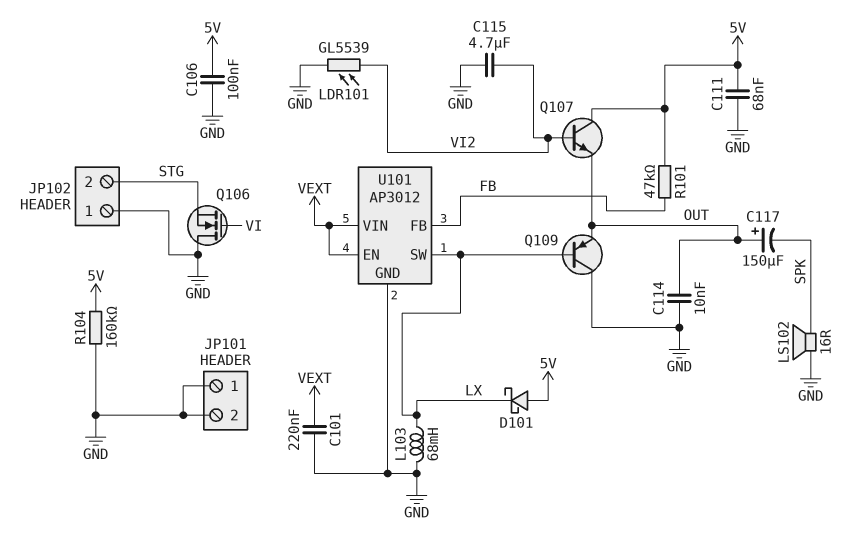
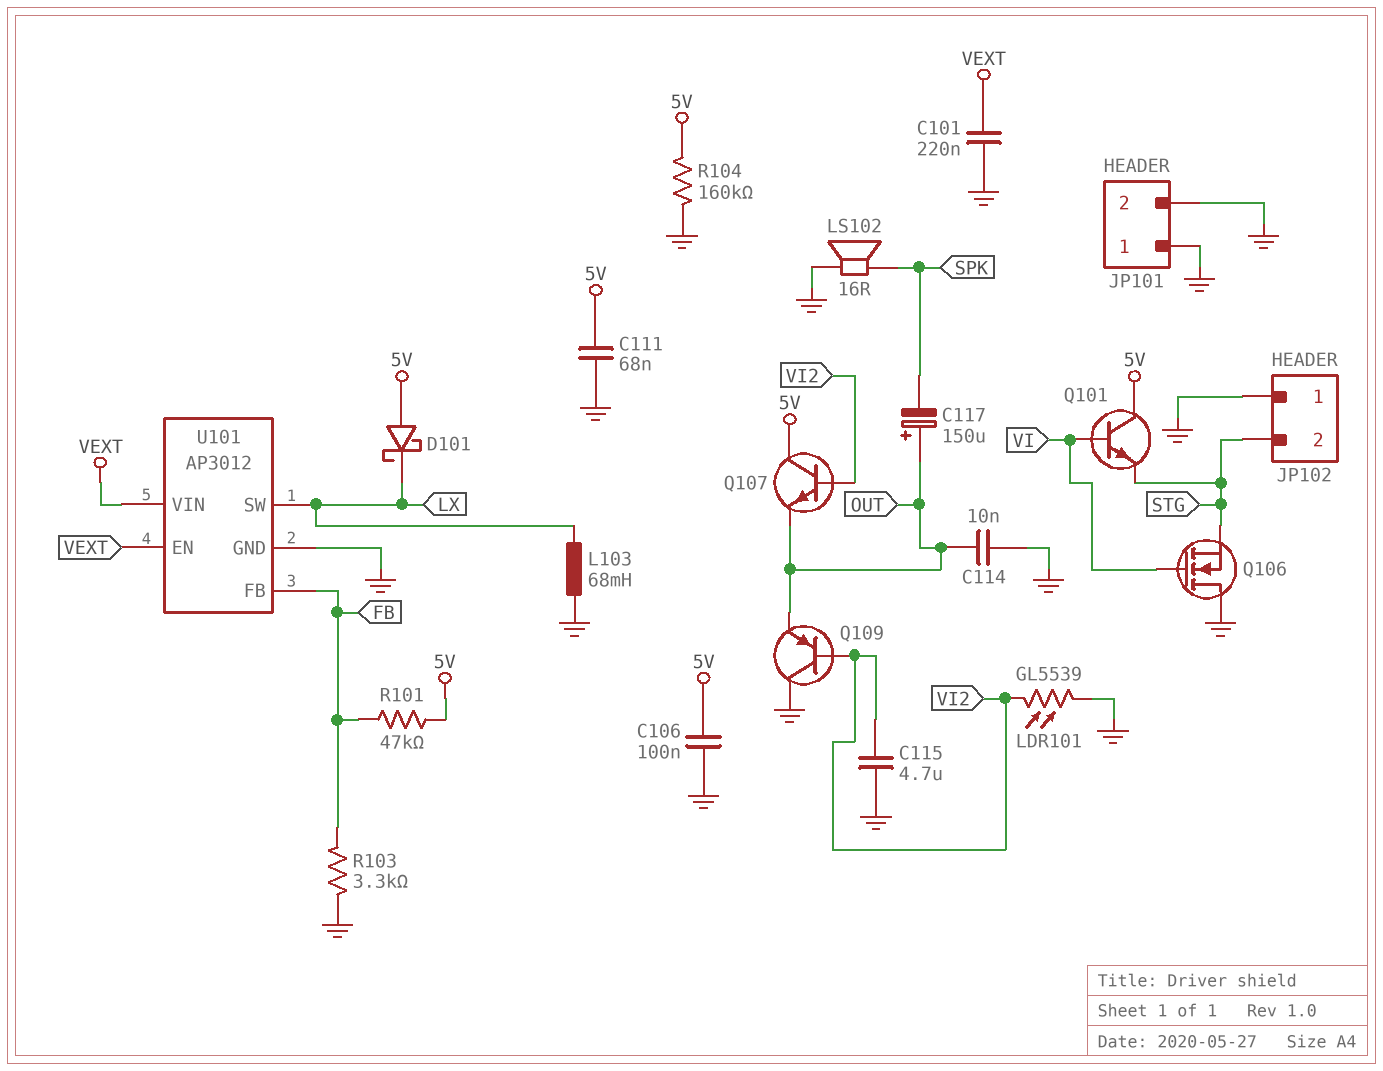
Q101: none -> NPN (B VI, C 5V, E STG)
Q109: PNP (B LX, C GND, E OUT) -> PNP (B VI2, C GND, E OUT)
R103: none -> 3.3k (FB, GND)

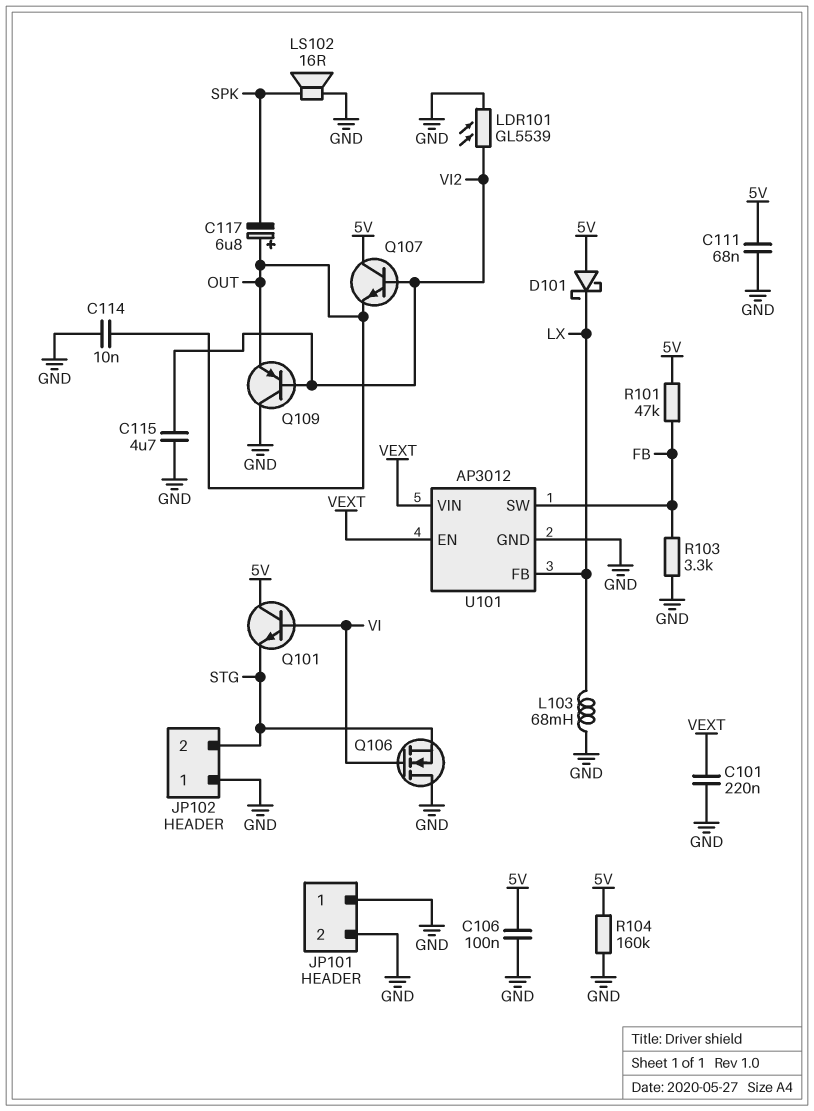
C117: 150uF (plus OUT, minus SPK) -> 6.8uF (plus OUT, minus SPK)
U101 pin FB: FB -> LX
U101 pin SW: LX -> FB

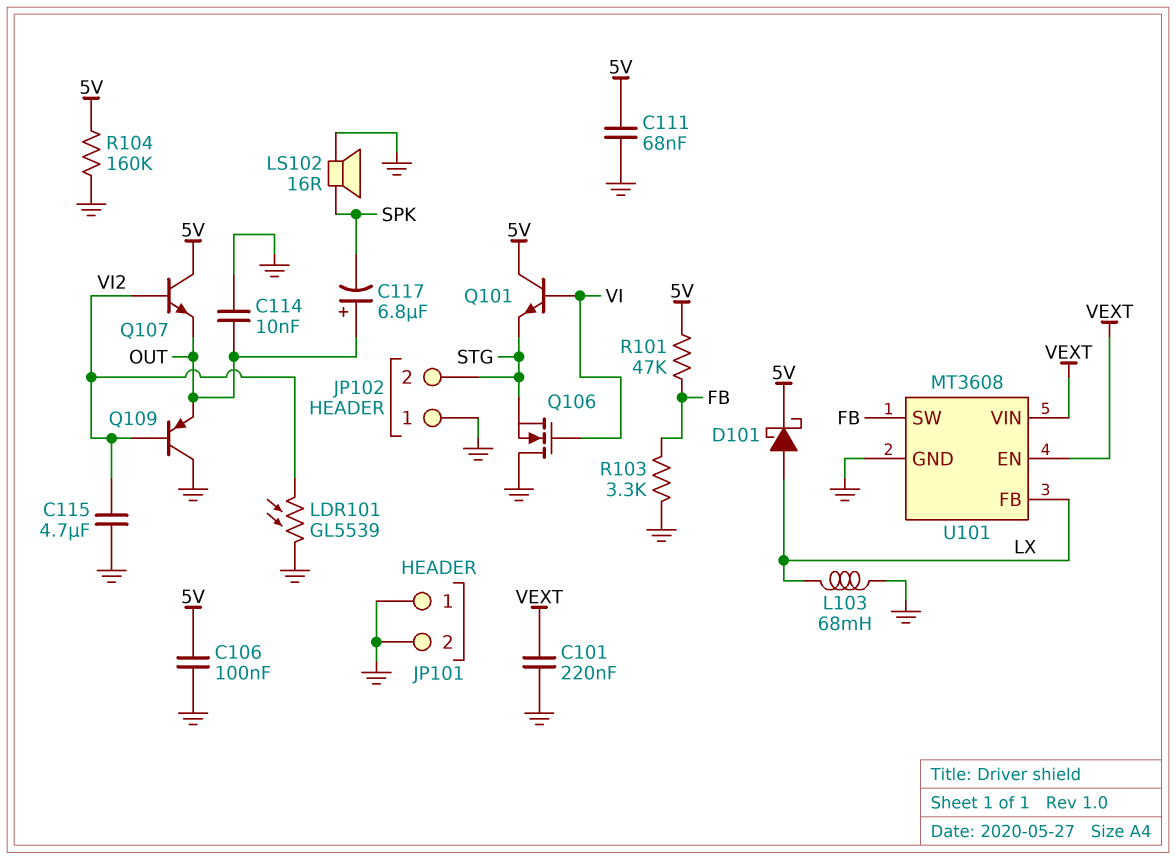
D101: schottky (A 5V, K LX) -> schottky (A LX, K 5V)
U101: AP3012 -> MT3608

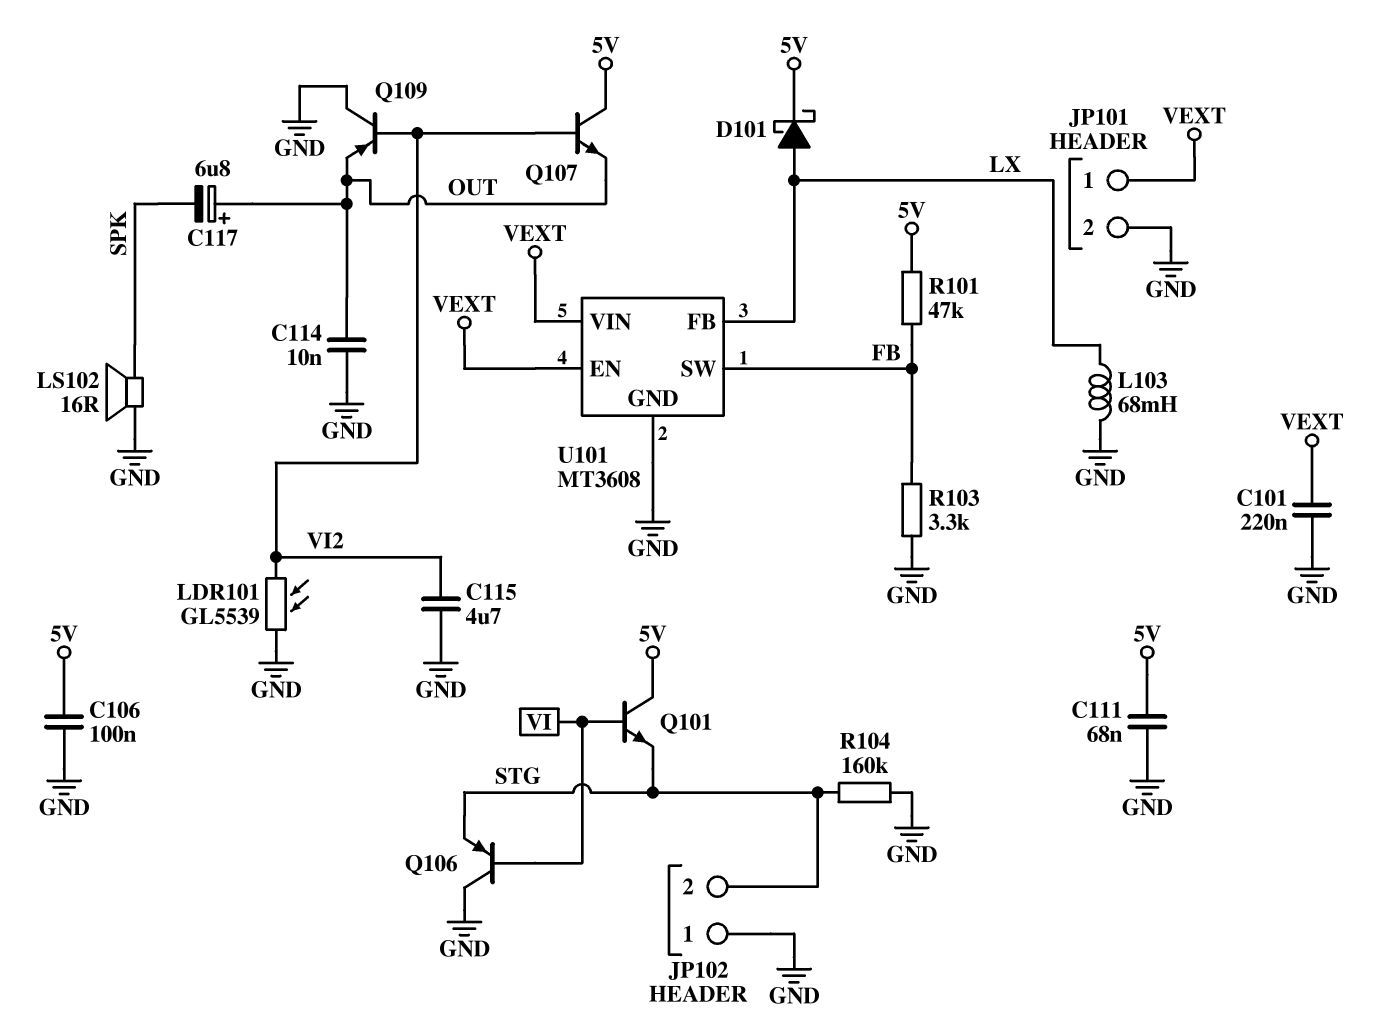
JP101 pin 1: GND -> VEXT
Q106: NMOS (G VI, D GND, S STG) -> PNP (B VI, C GND, E STG)
R104: 160k (5V, GND) -> 160k (GND, STG)

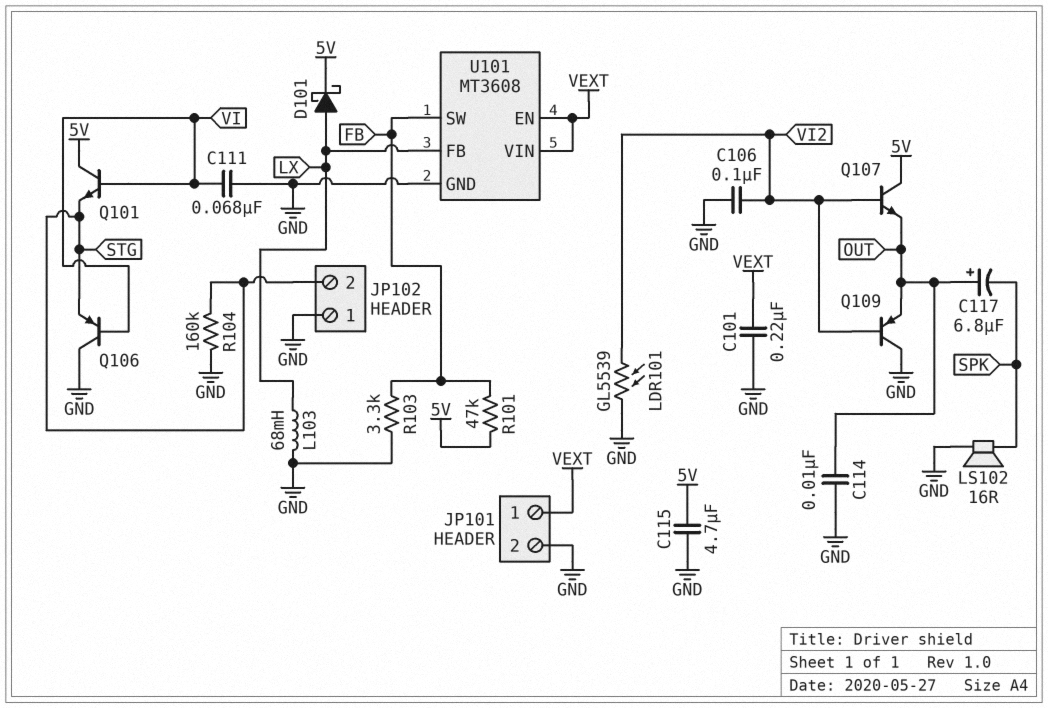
C106: 100nF (5V, GND) -> 100nF (GND, VI2)
C111: 68nF (5V, GND) -> 68nF (GND, VI)
C115: 4.7uF (GND, VI2) -> 4.7uF (5V, GND)

